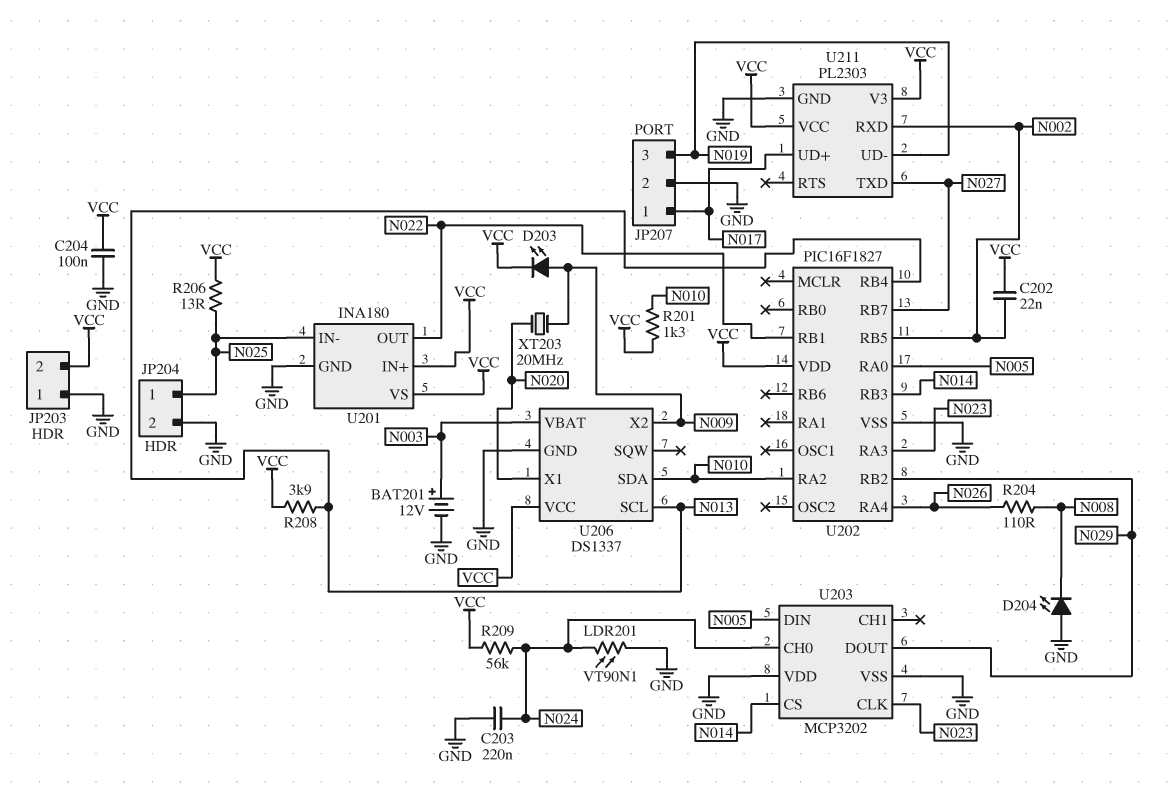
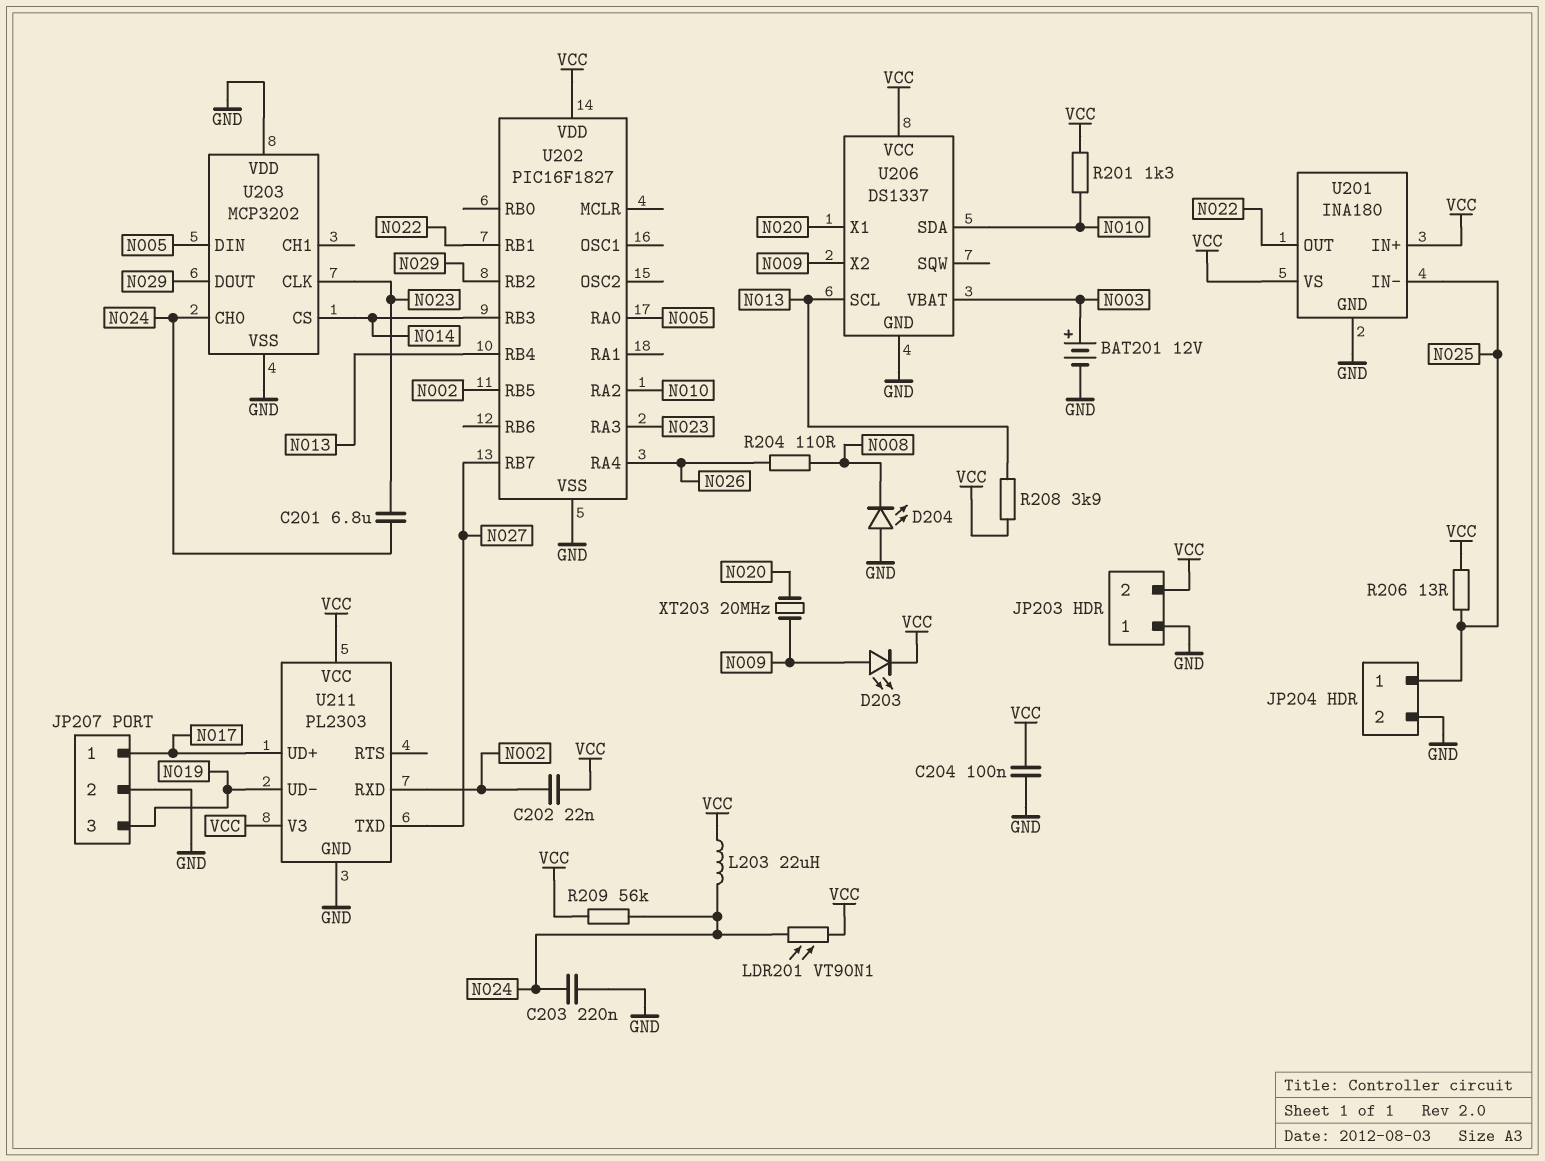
C201: none -> 6.8uF (N023, N024)
L203: none -> 22uH (N024, VCC)
LDR201: VT90N1 (GND, N024) -> VT90N1 (N024, VCC)

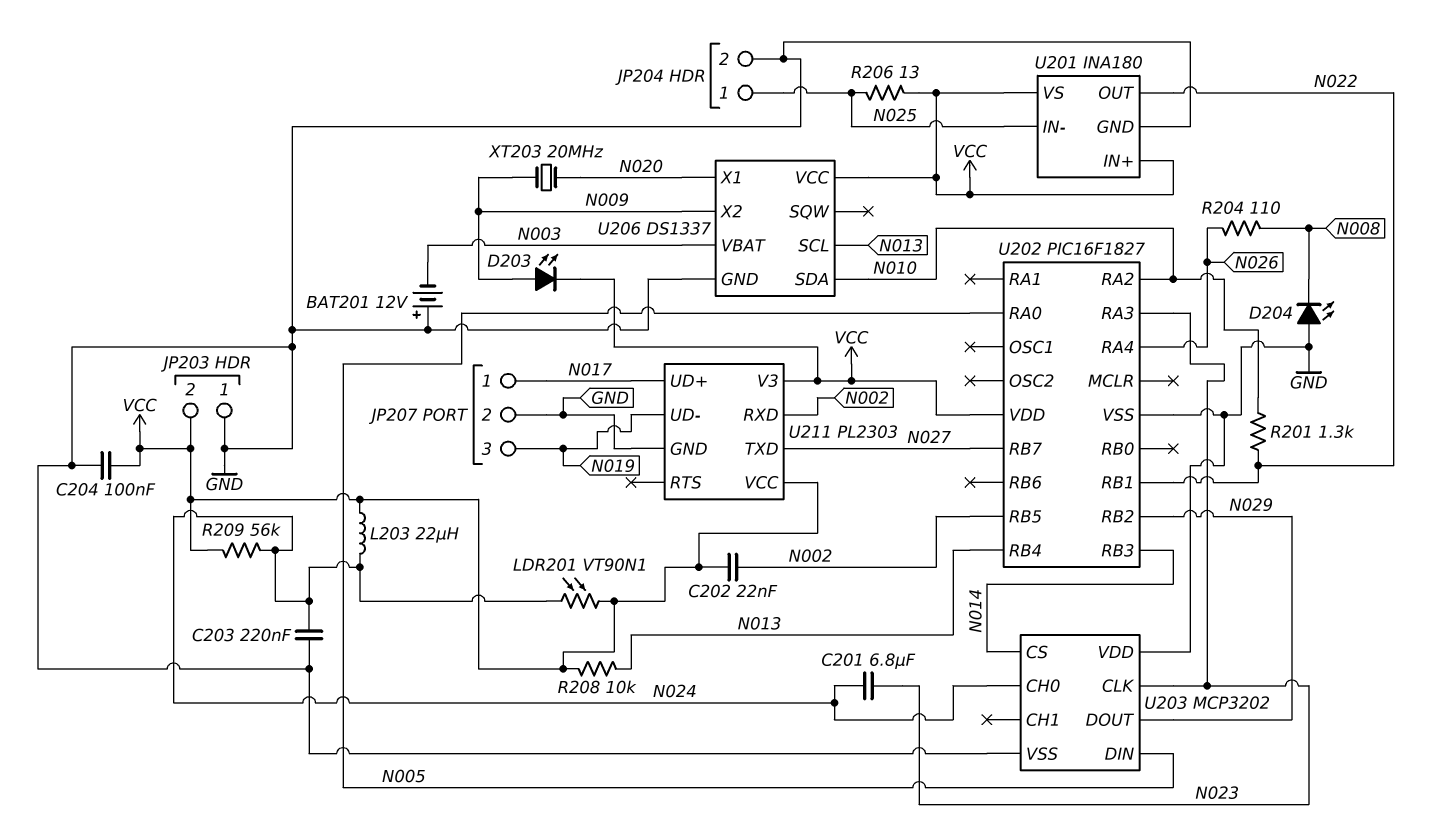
BAT201: 12V (plus N003, minus GND) -> 12V (plus GND, minus N003)
R201: 1.3k (N010, VCC) -> 1.3k (N010, N022)
R208: 3.9k (N013, VCC) -> 10k (N013, VCC)

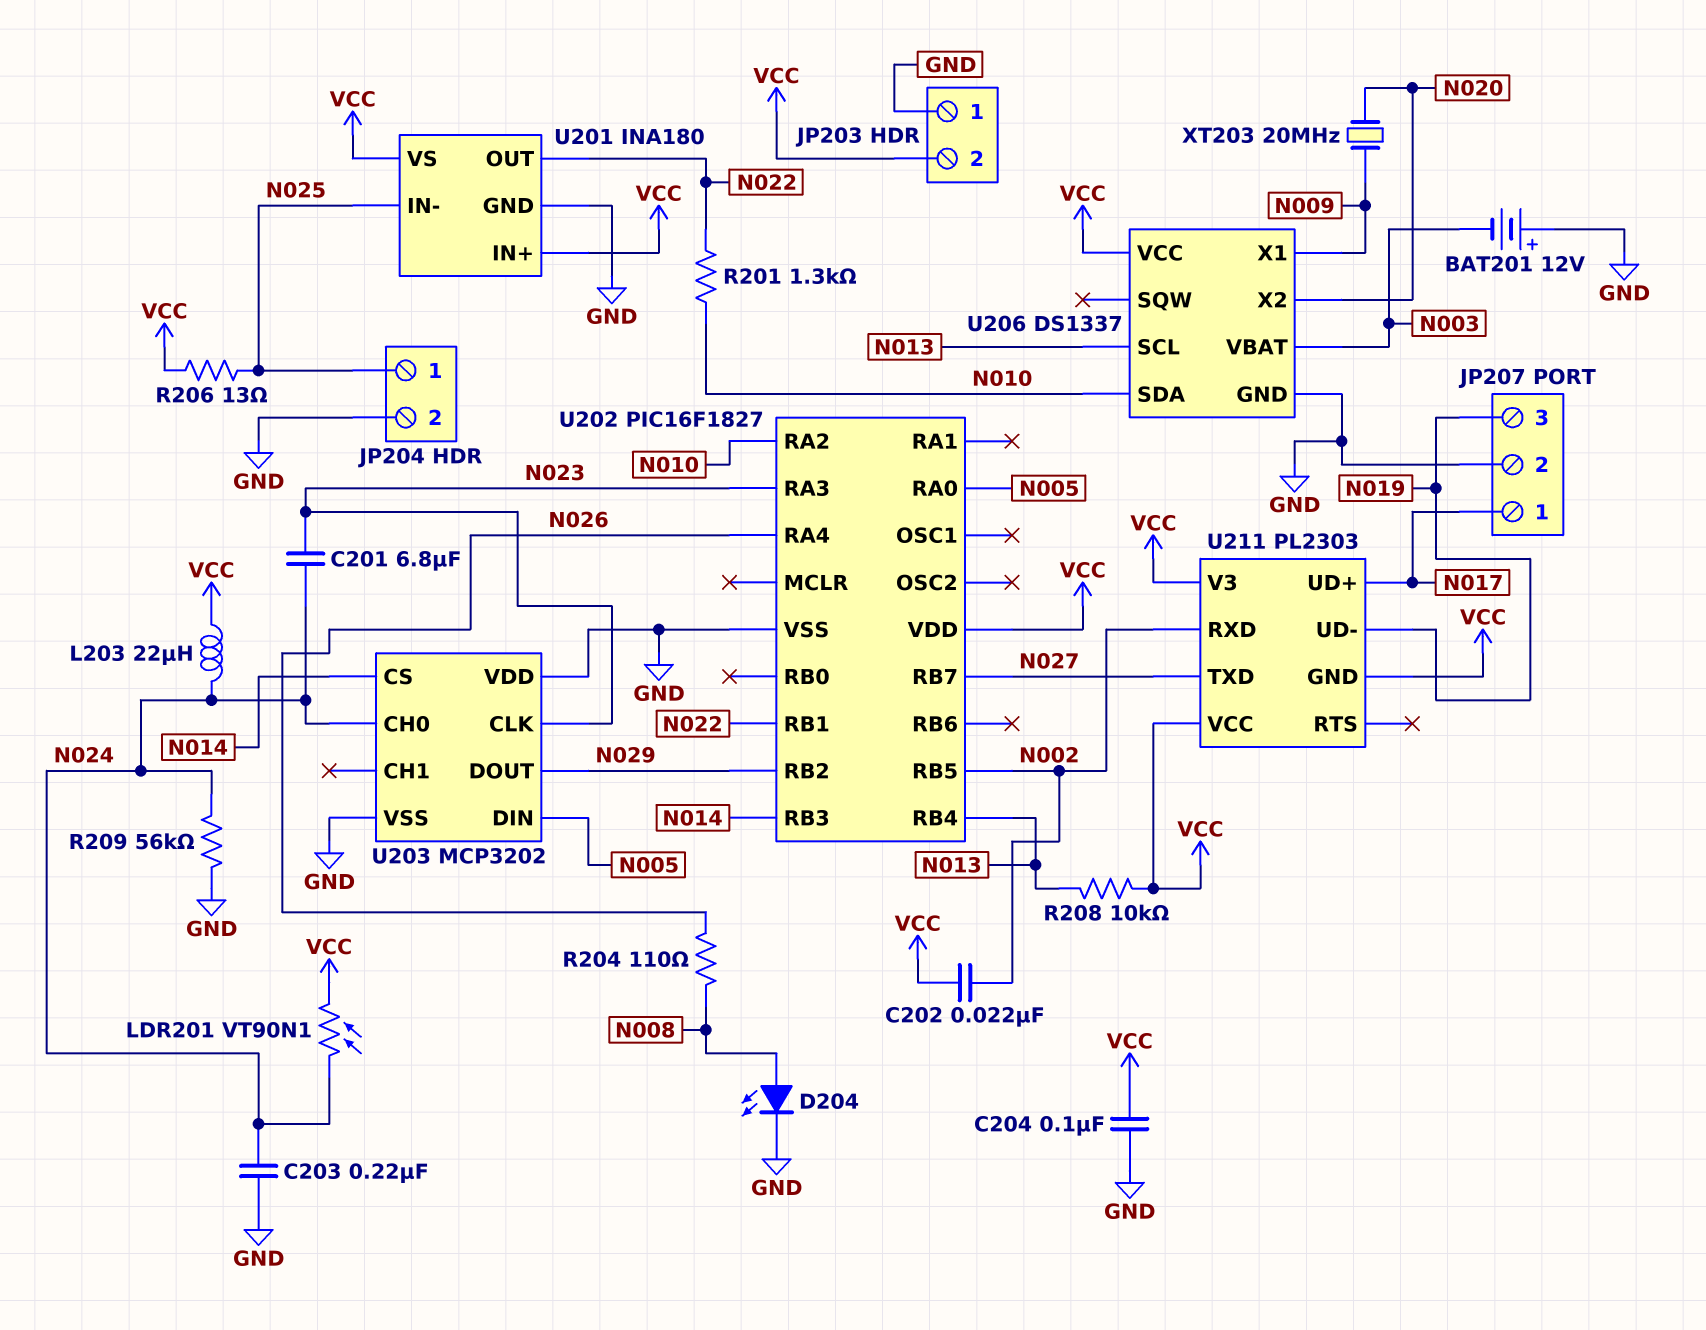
D203: LED (A N009, K VCC) -> none
D204: LED (A GND, K N008) -> LED (A N008, K GND)
R209: 56k (N024, VCC) -> 56k (GND, N024)
U206 pin X1: N020 -> N009
U206 pin X2: N009 -> N020
U211 pin GND: GND -> VCC

